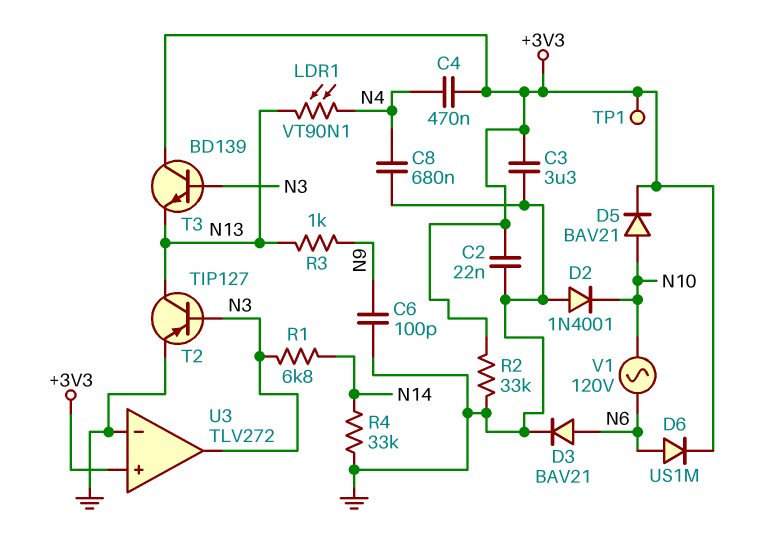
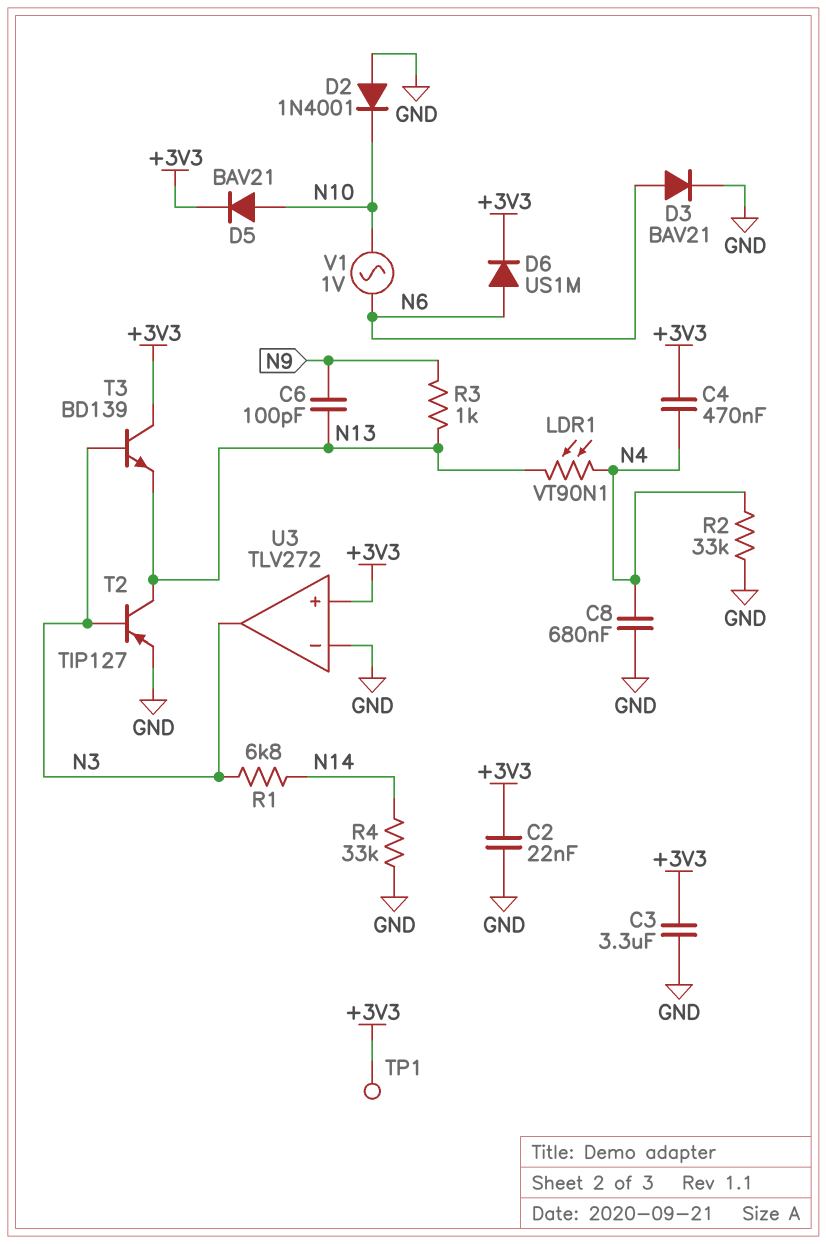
C6: 100pF (GND, N9) -> 100pF (N9, N13)
R2: 33k (+3V3, GND) -> 33k (GND, N4)
V1: AC 120V (N6, N10) -> AC 1V (N6, N10)

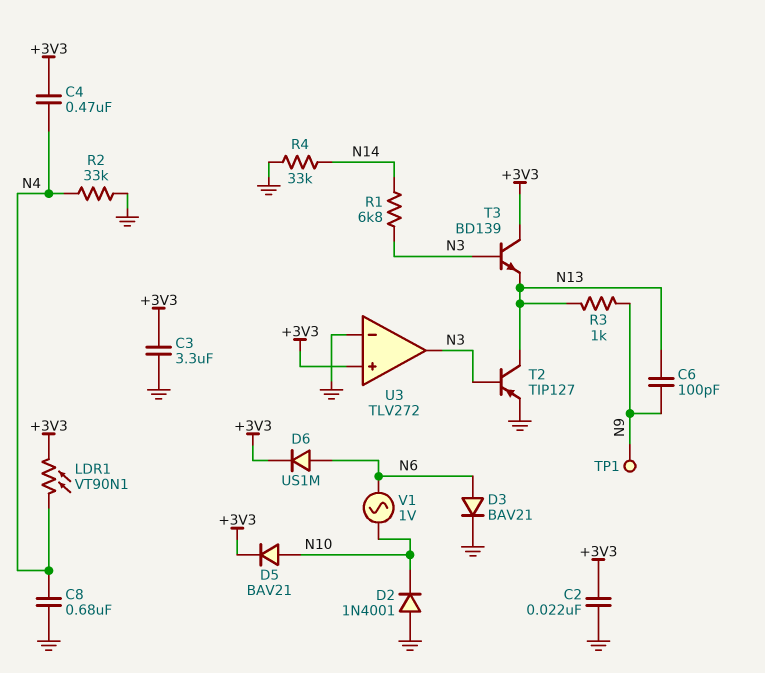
LDR1: VT90N1 (N4, N13) -> VT90N1 (+3V3, N4)
TP1: test point (+3V3) -> test point (N9)

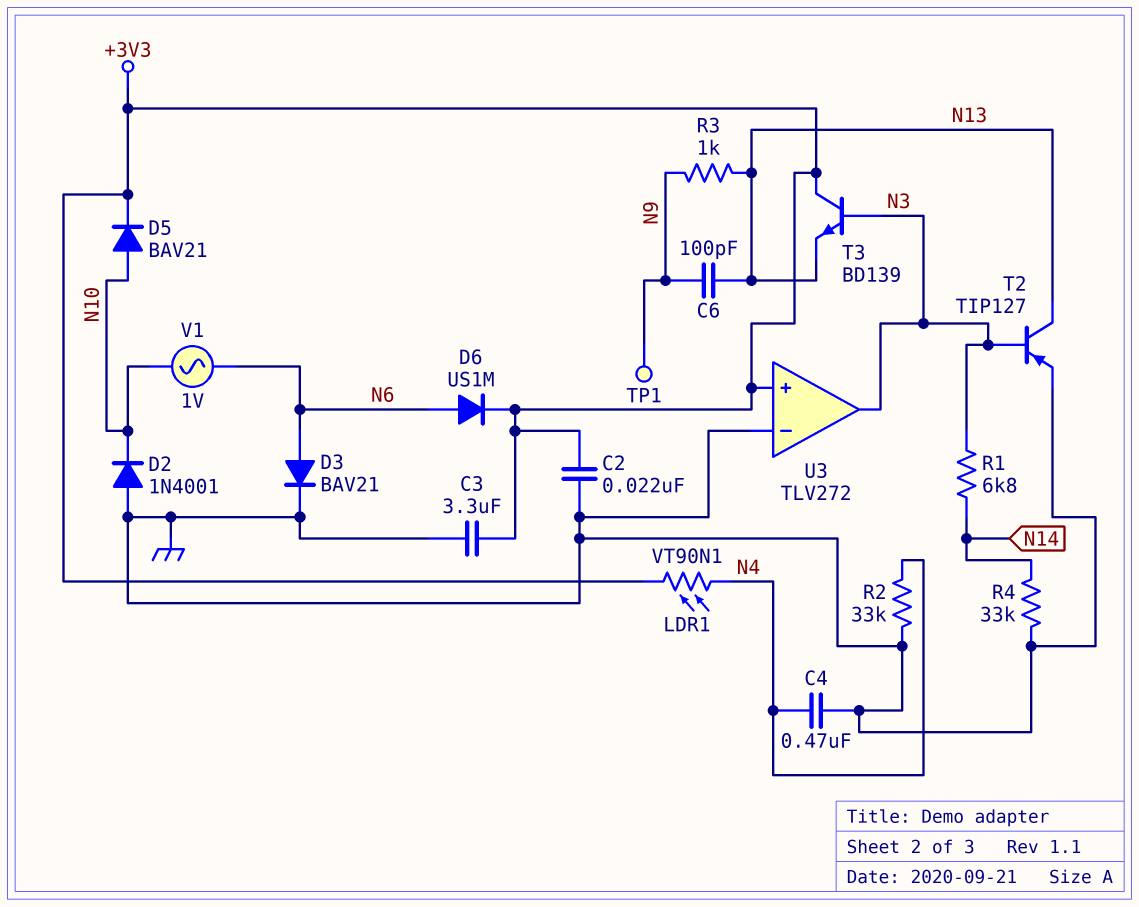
C4: 470nF (+3V3, N4) -> 470nF (GND, N4)
C8: 680nF (GND, N4) -> none

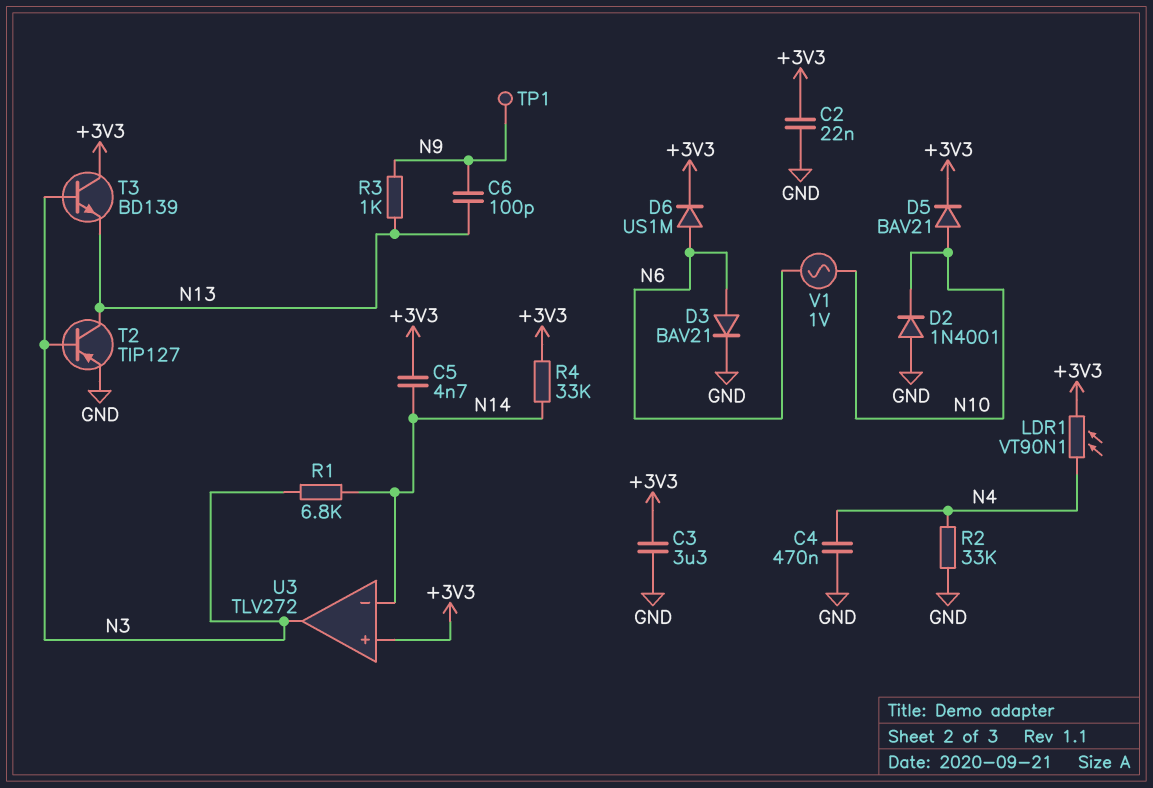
C5: none -> 4.7nF (+3V3, N14)
R4: 33k (GND, N14) -> 33k (+3V3, N14)
U3 pin in-: GND -> N14

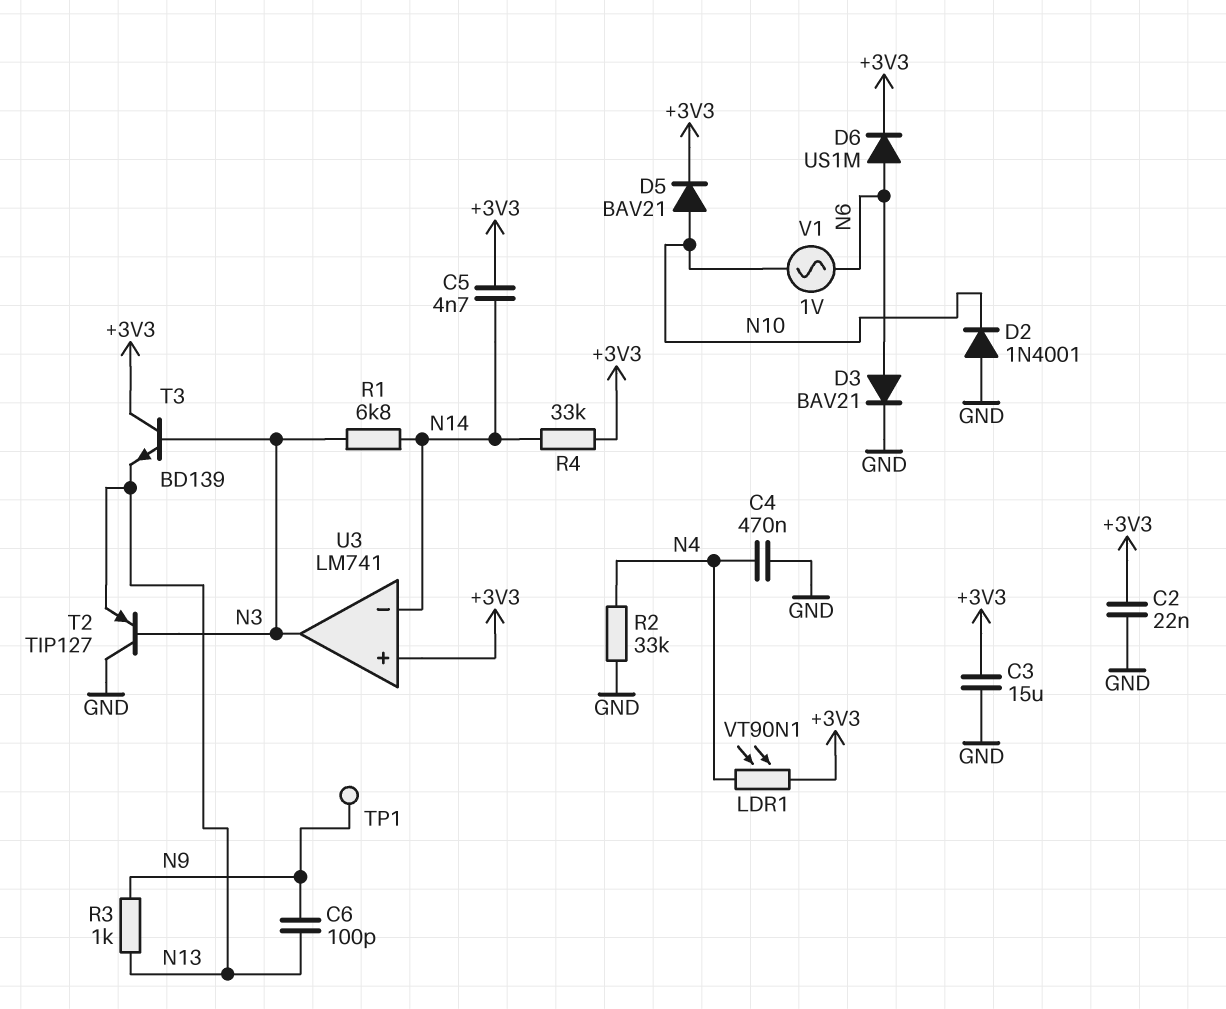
C3: 3.3uF (+3V3, GND) -> 15uF (+3V3, GND)
T2: PNP TIP127 (B N3, C N13, E GND) -> PNP TIP127 (B N3, C GND, E N13)
U3: TLV272 -> LM741

